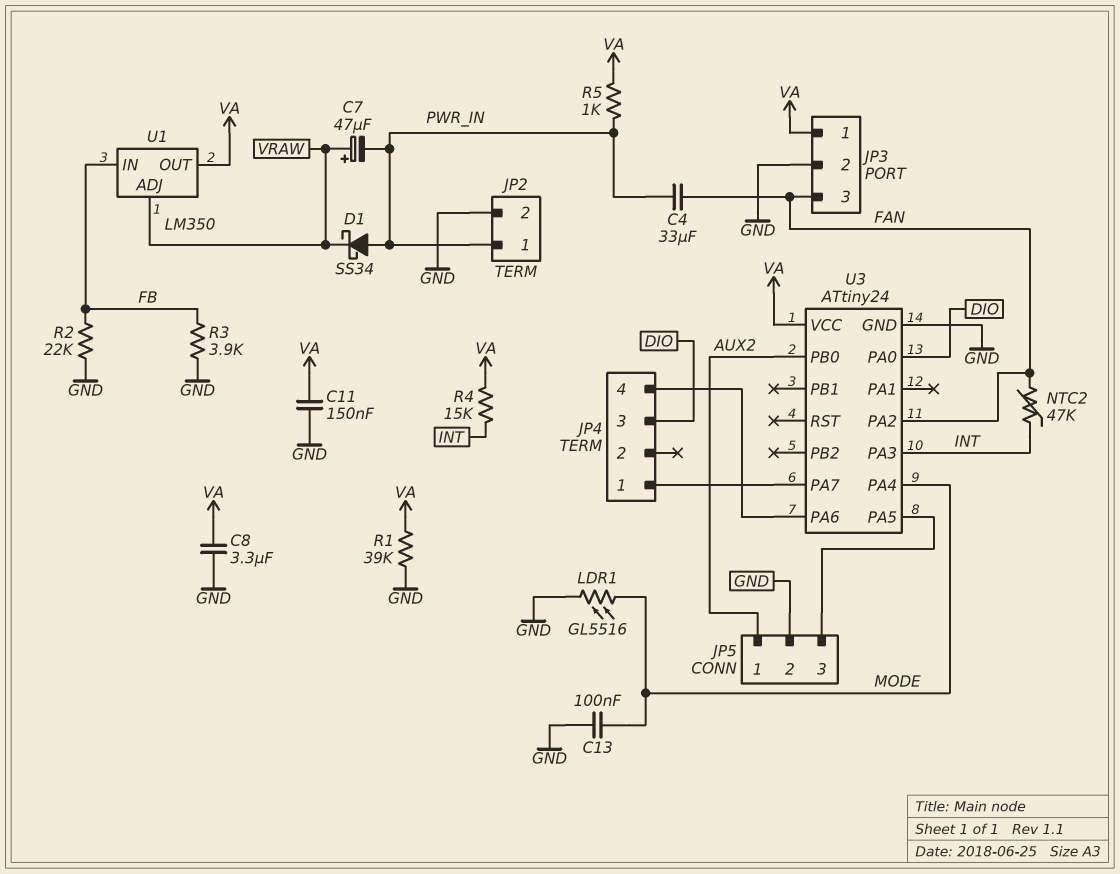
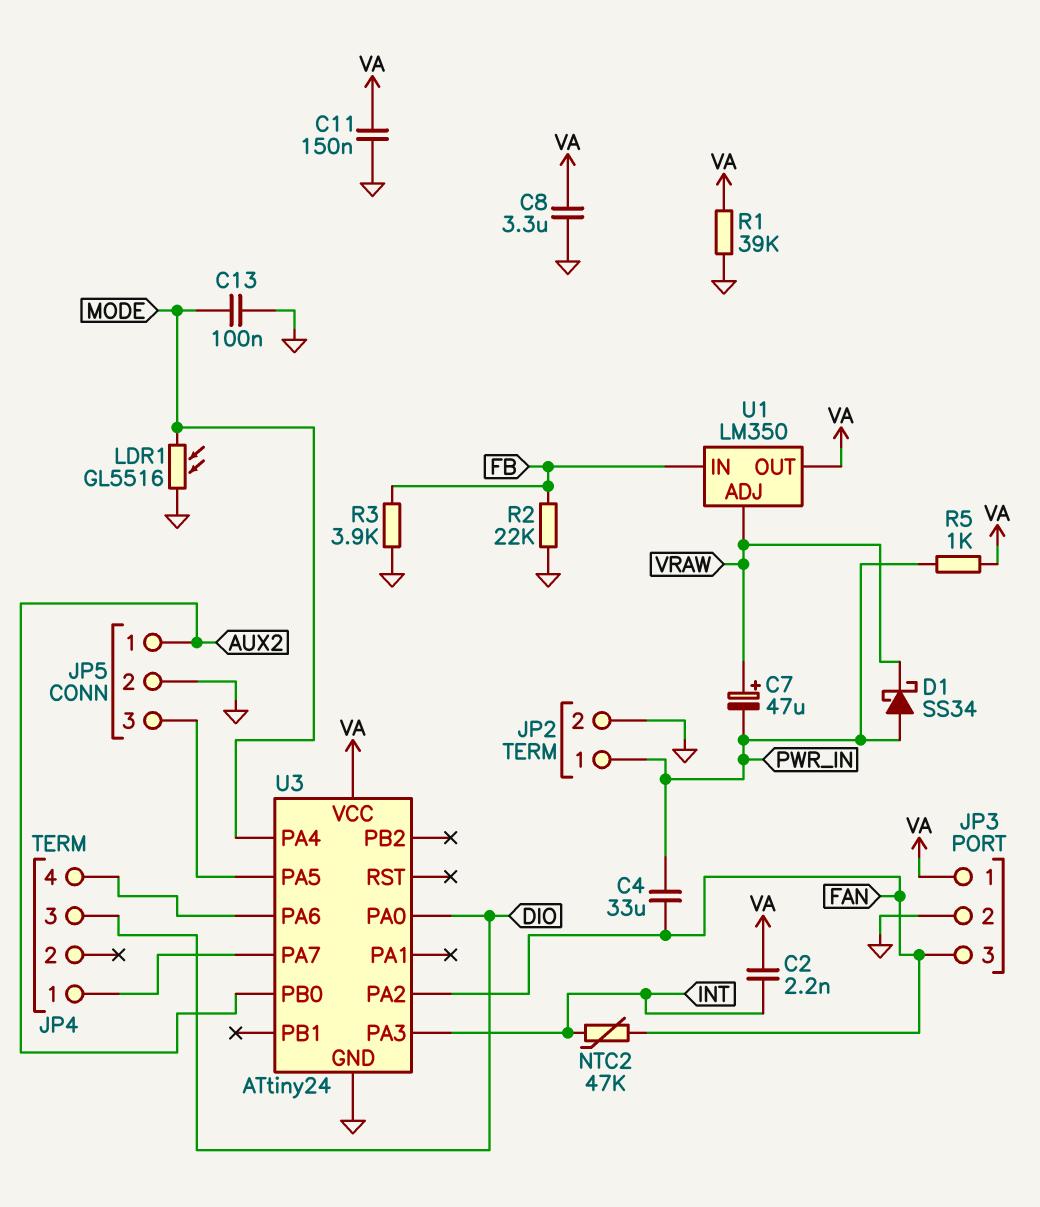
C2: none -> 2.2nF (INT, VA)
R4: 15k (INT, VA) -> none

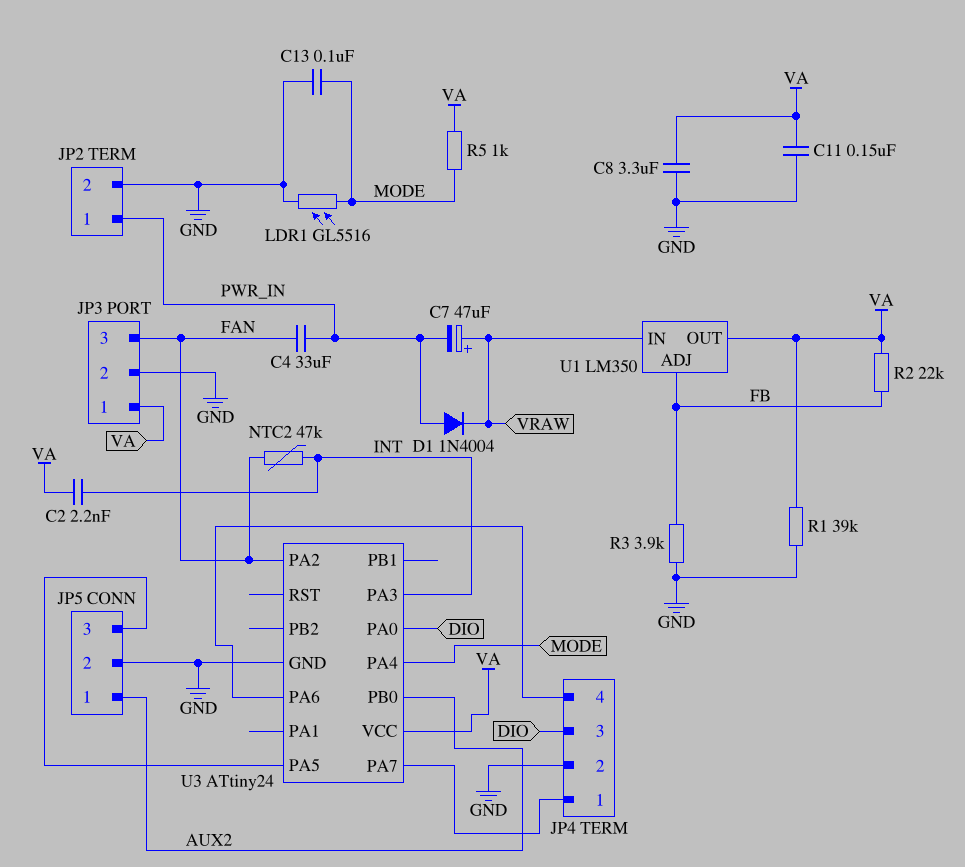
D1: schottky SS34 (A PWR_IN, K VRAW) -> diode 1N4004 (A PWR_IN, K VRAW)
JP4 pin 2: none -> GND
R2: 22k (FB, GND) -> 22k (FB, VA)
R5: 1k (PWR_IN, VA) -> 1k (MODE, VA)
U1 pin ADJ: VRAW -> FB
U1 pin IN: FB -> VRAW

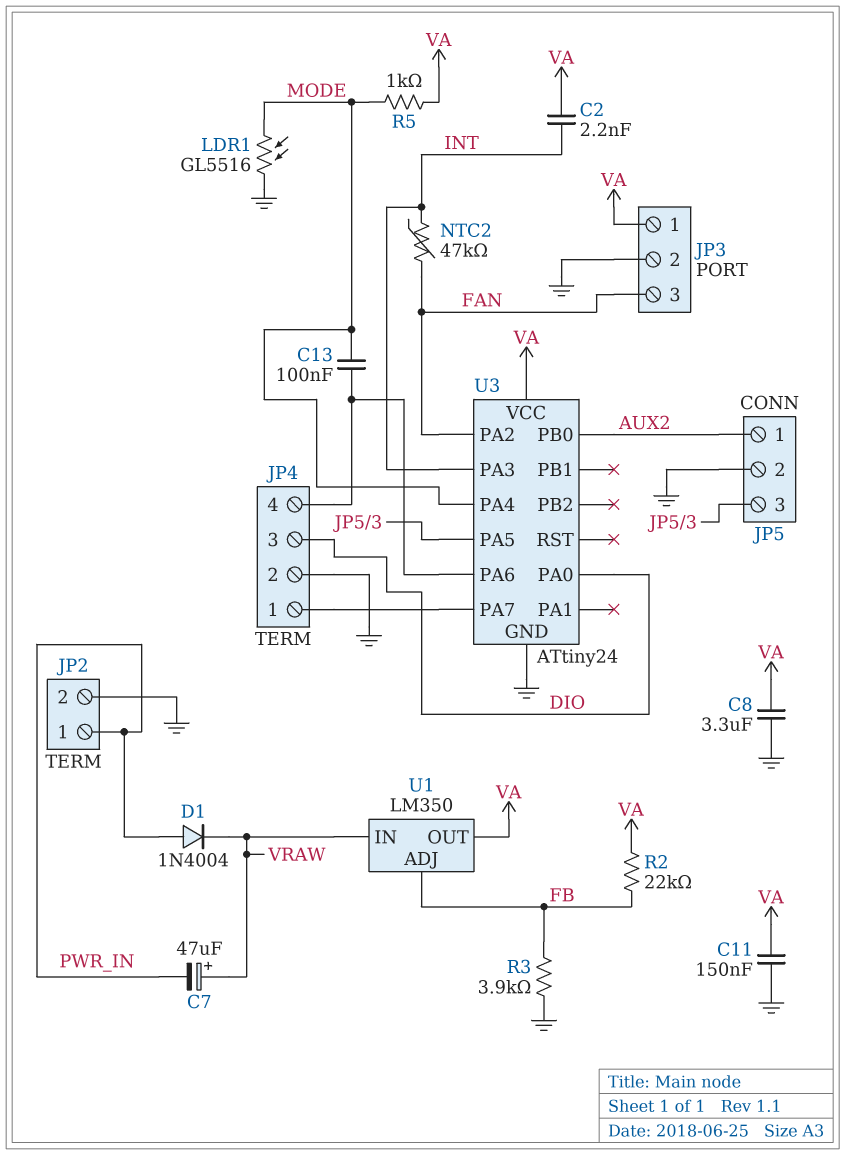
C4: 33uF (FAN, PWR_IN) -> none
C13: 100nF (GND, MODE) -> 100nF (JP4/4, MODE)
R1: 39k (GND, VA) -> none

